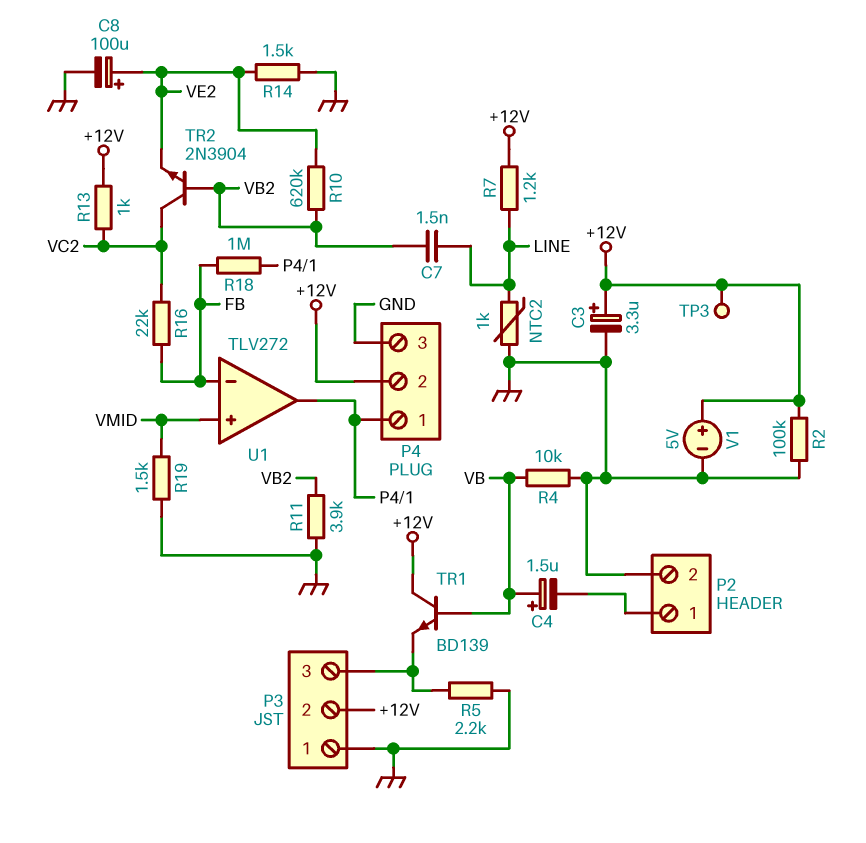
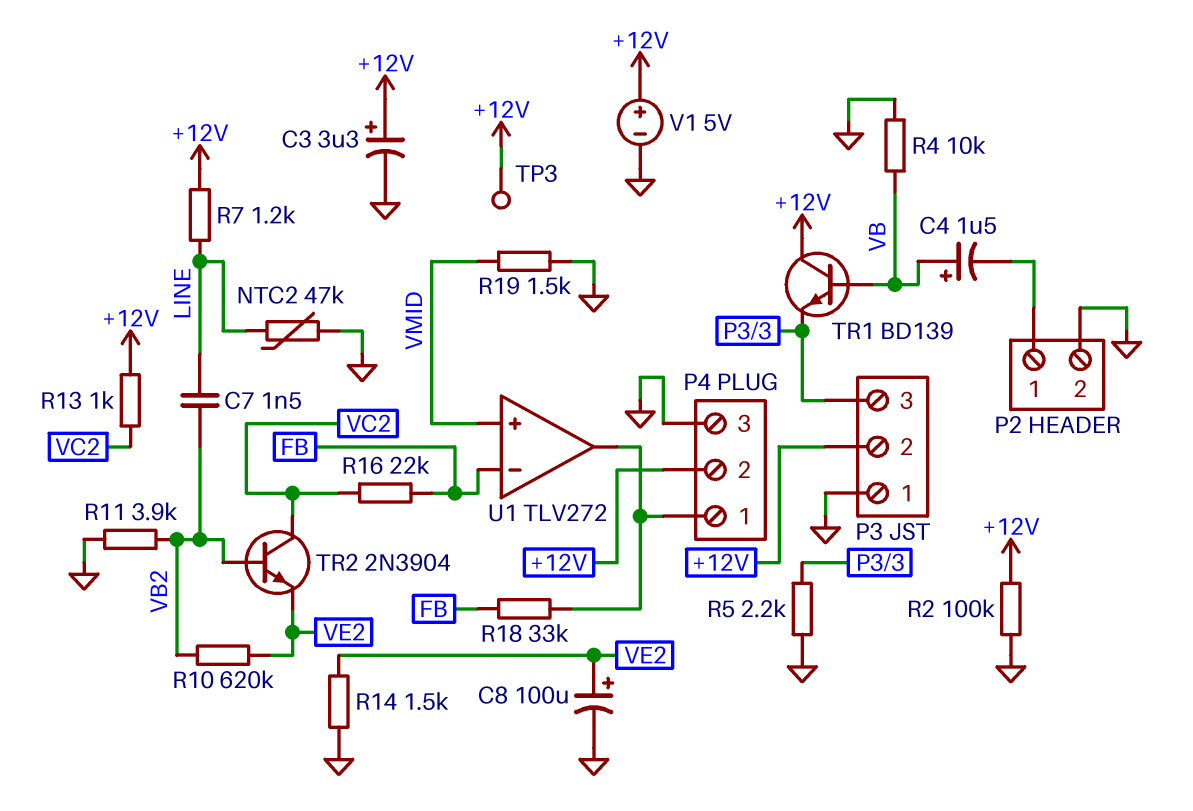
NTC2: 1k (GND, LINE) -> 47k (GND, LINE)
R18: 1M (FB, P4/1) -> 33k (FB, P4/1)

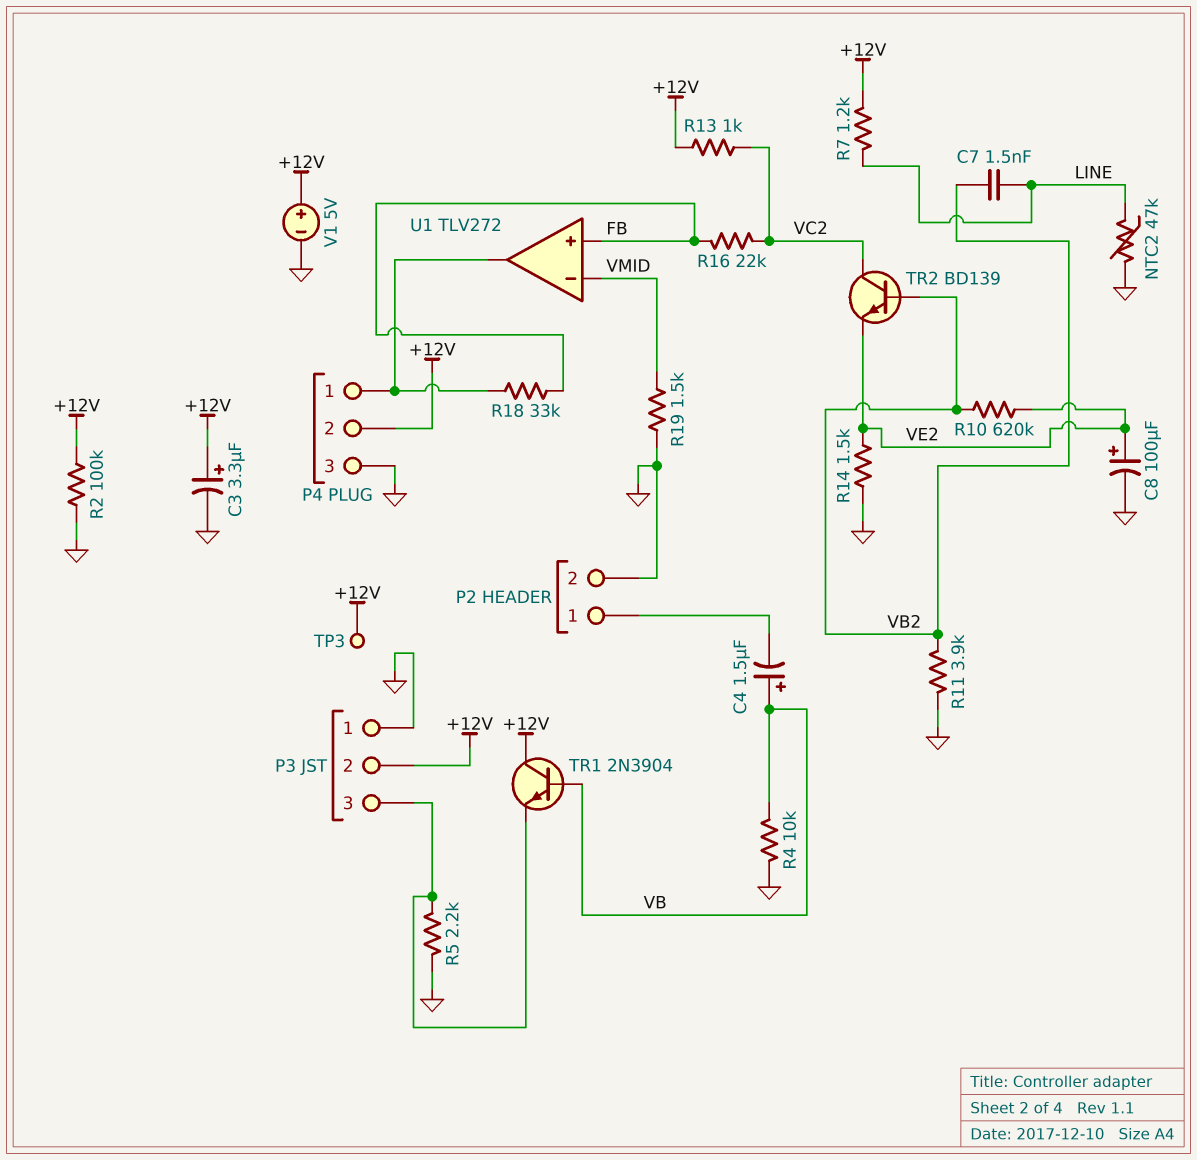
TR1: NPN BD139 (B VB, C +12V, E P3/3) -> NPN 2N3904 (B VB, C +12V, E P3/3)
TR2: NPN 2N3904 (B VB2, C VC2, E VE2) -> NPN BD139 (B VB2, C VC2, E VE2)
U1 pin in+: VMID -> FB
U1 pin in-: FB -> VMID

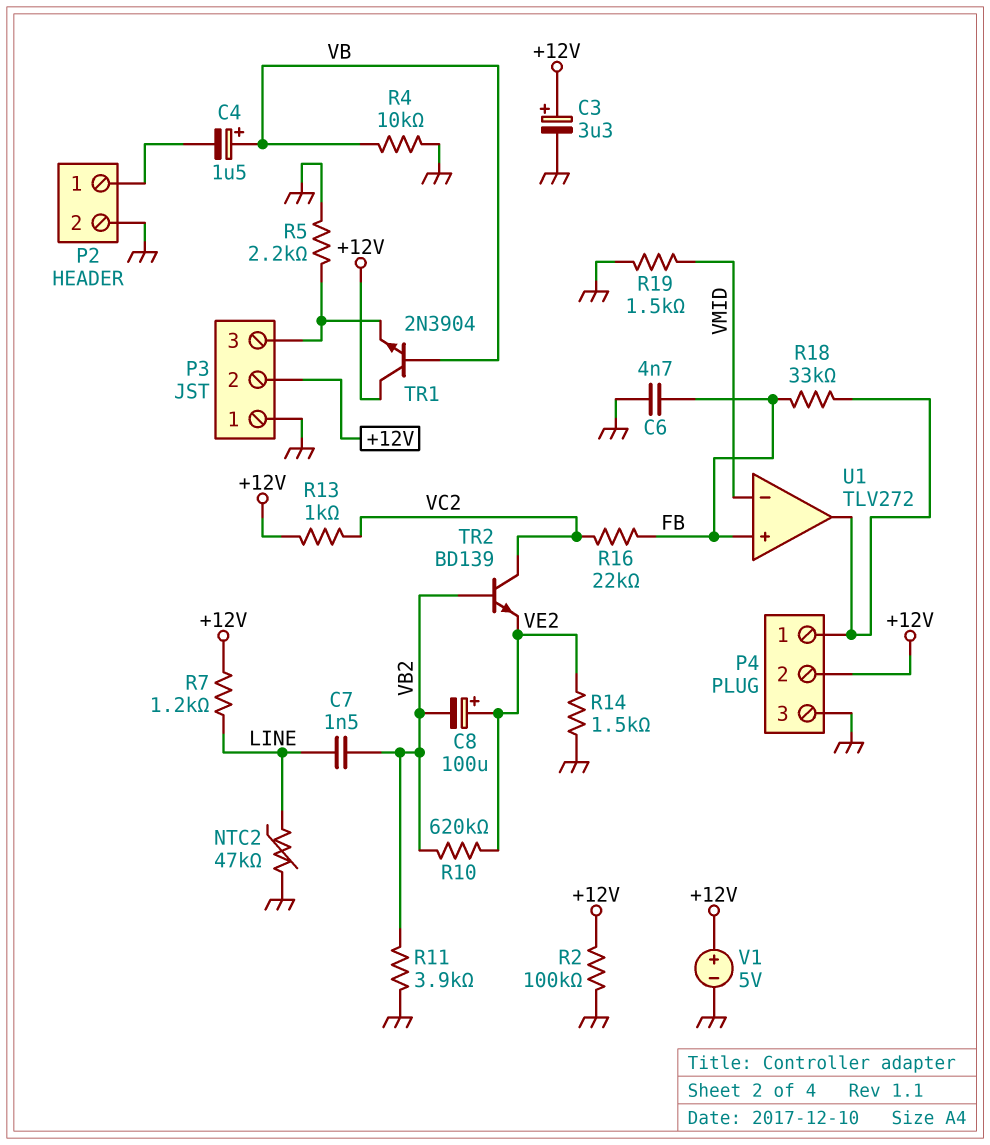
C6: none -> 4.7nF (FB, GND)
C8: 100uF (plus VE2, minus GND) -> 100uF (plus VE2, minus VB2)
TP3: test point (+12V) -> none

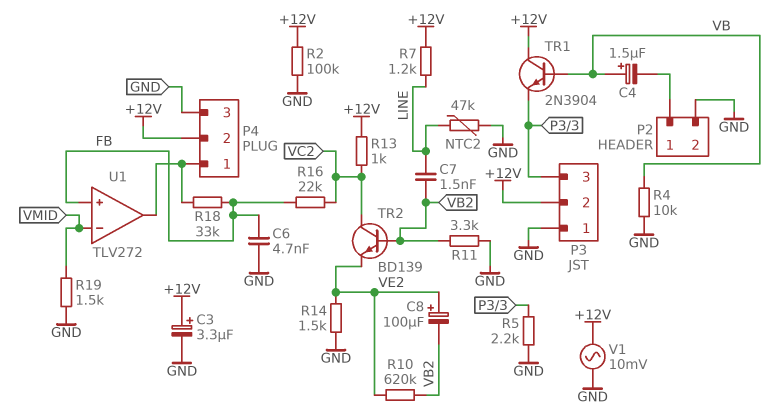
R11: 3.9k (GND, VB2) -> 3.3k (GND, VB2)
V1: 5V (plus +12V, minus GND) -> AC 10mV (+12V, GND)

